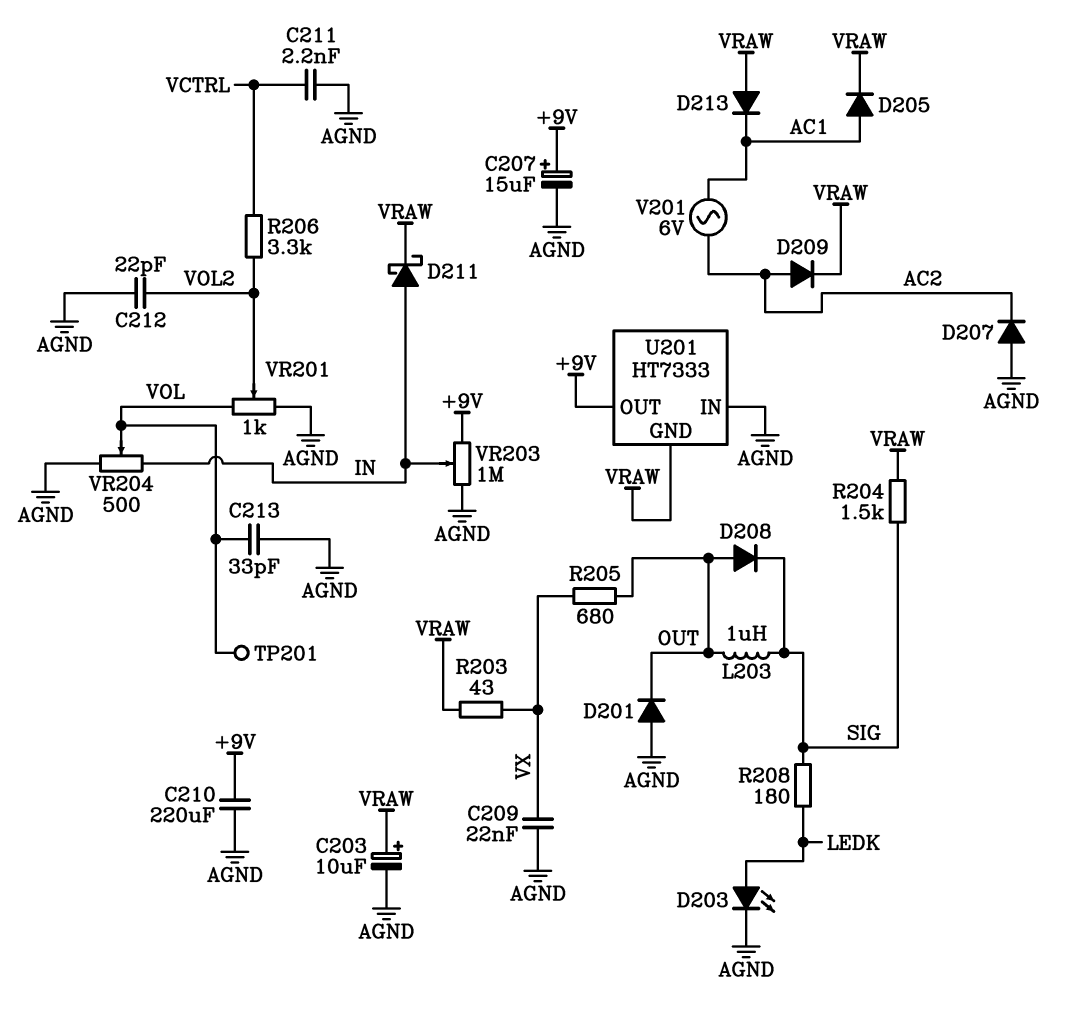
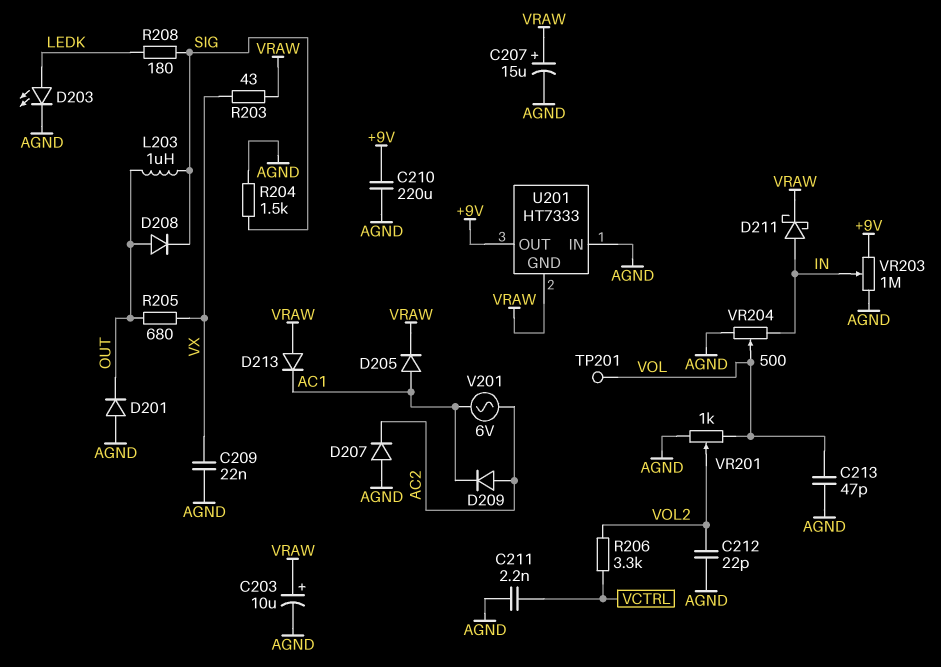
C207: 15uF (plus +9V, minus AGND) -> 15uF (plus VRAW, minus AGND)
C213: 33pF (AGND, VOL) -> 47pF (AGND, VOL)
D209: diode (A AC2, K VRAW) -> diode (A AC2, K AC1)
R204: 1.5k (SIG, VRAW) -> 1.5k (AGND, SIG)

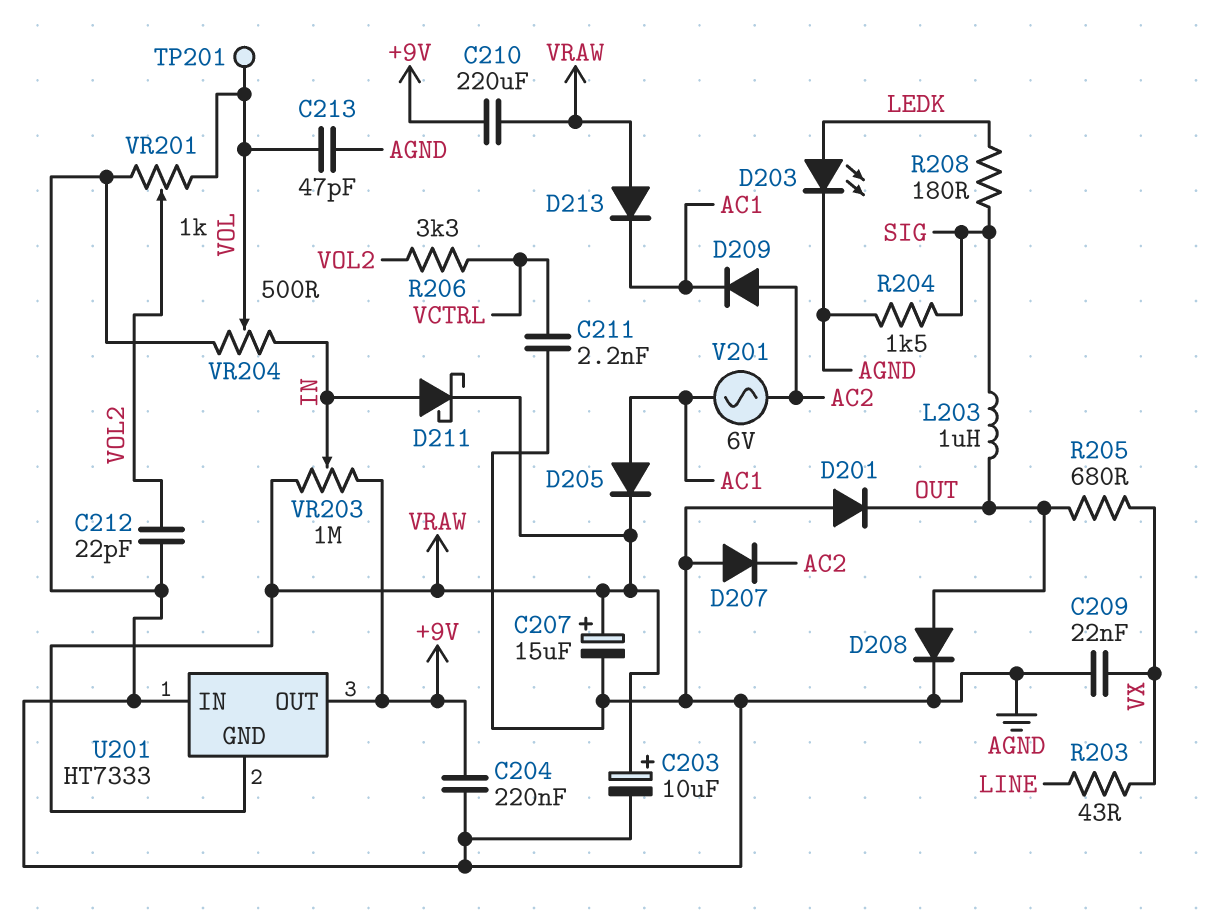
C204: none -> 220nF (+9V, AGND)
C210: 220uF (+9V, AGND) -> 220uF (+9V, VRAW)
D208: diode (A OUT, K SIG) -> diode (A OUT, K AGND)
R203: 43 (VRAW, VX) -> 43 (LINE, VX)
VR203: 1M (+9V, AGND, wiper IN) -> 1M (+9V, VRAW, wiper IN)

